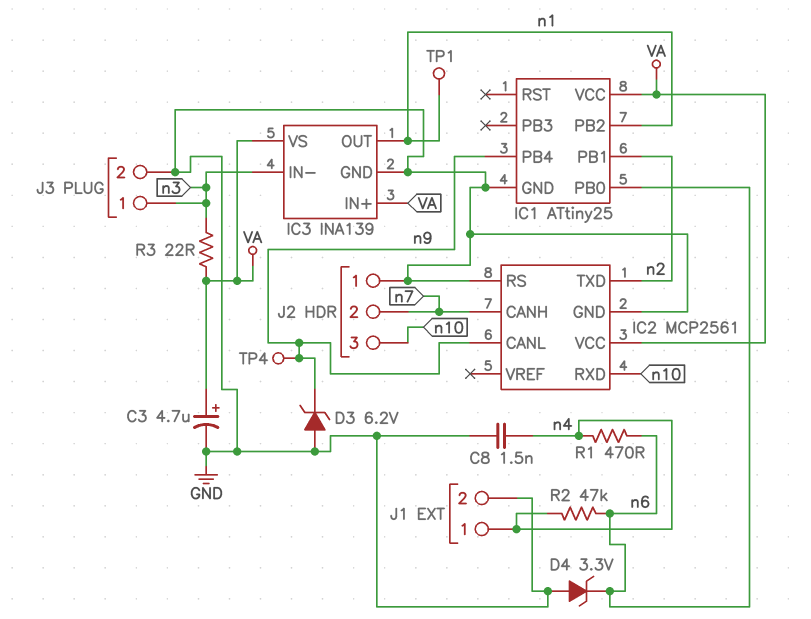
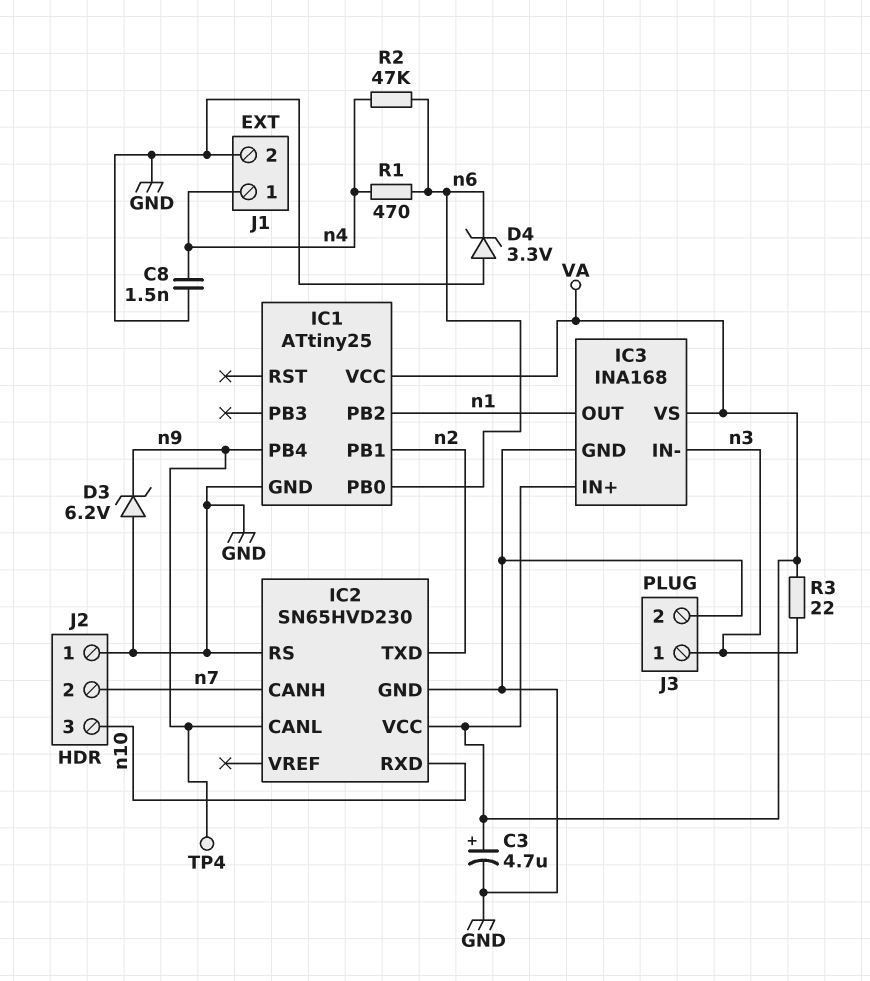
IC2: MCP2561 -> SN65HVD230
IC3: INA139 -> INA168
TP1: test point (n1) -> none

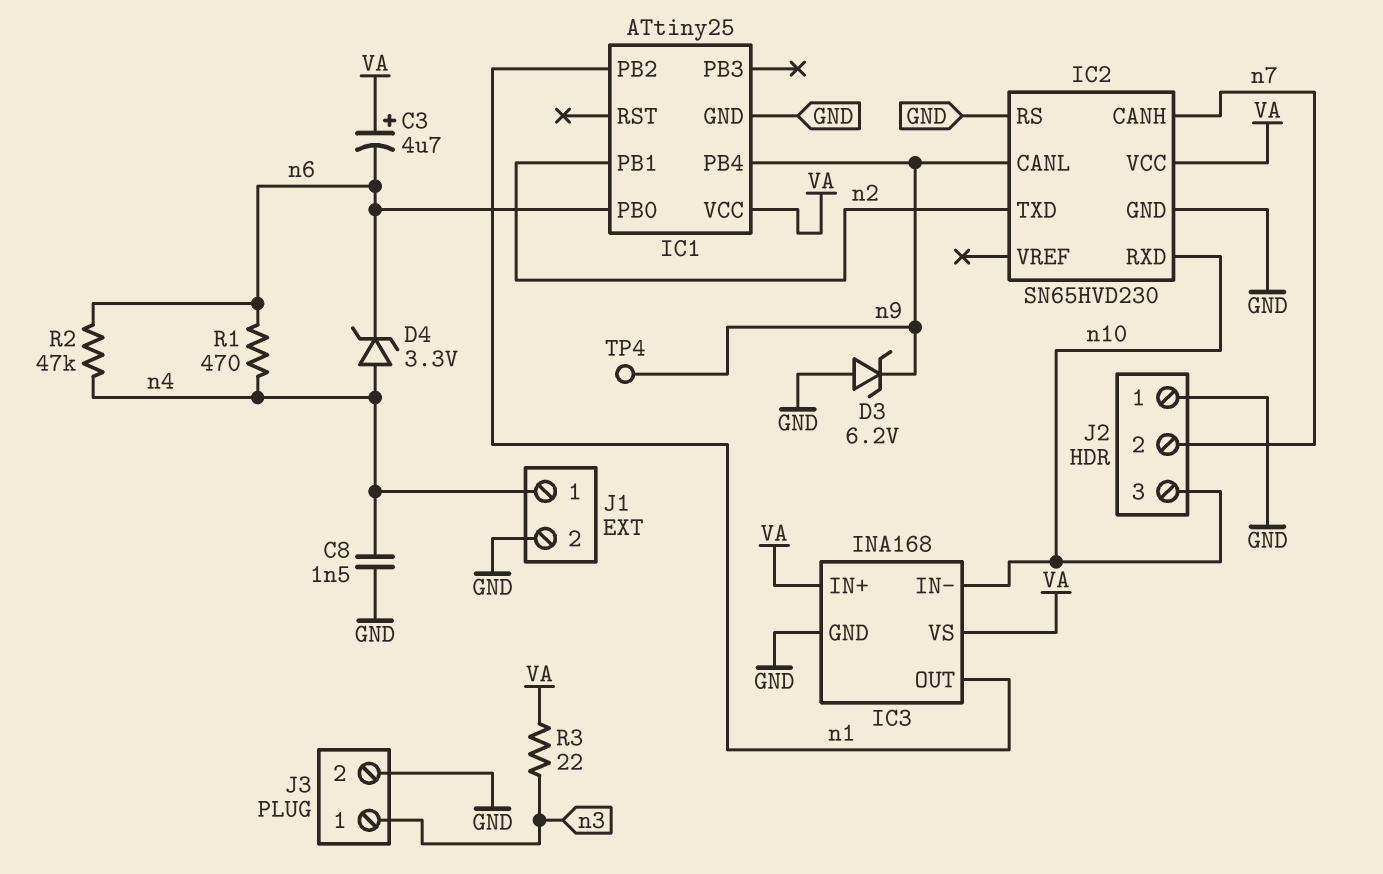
C3: 4.7uF (plus VA, minus GND) -> 4.7uF (plus VA, minus n6)
D4: zener 3.3V (A GND, K n6) -> zener 3.3V (A n4, K n6)
IC3 pin IN-: n3 -> n10

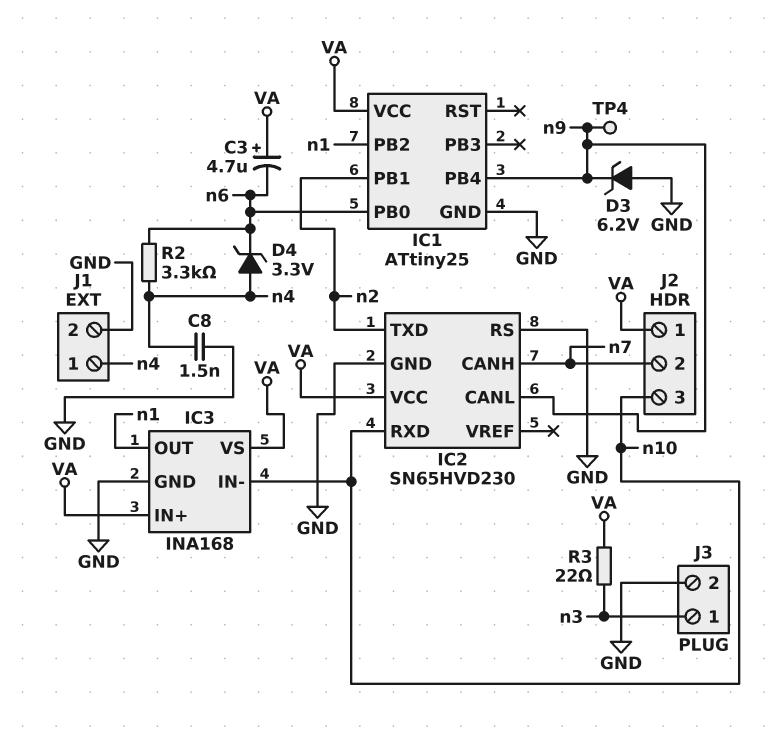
J2 pin 1: GND -> VA
R1: 470 (n4, n6) -> none
R2: 47k (n4, n6) -> 3.3k (n4, n6)

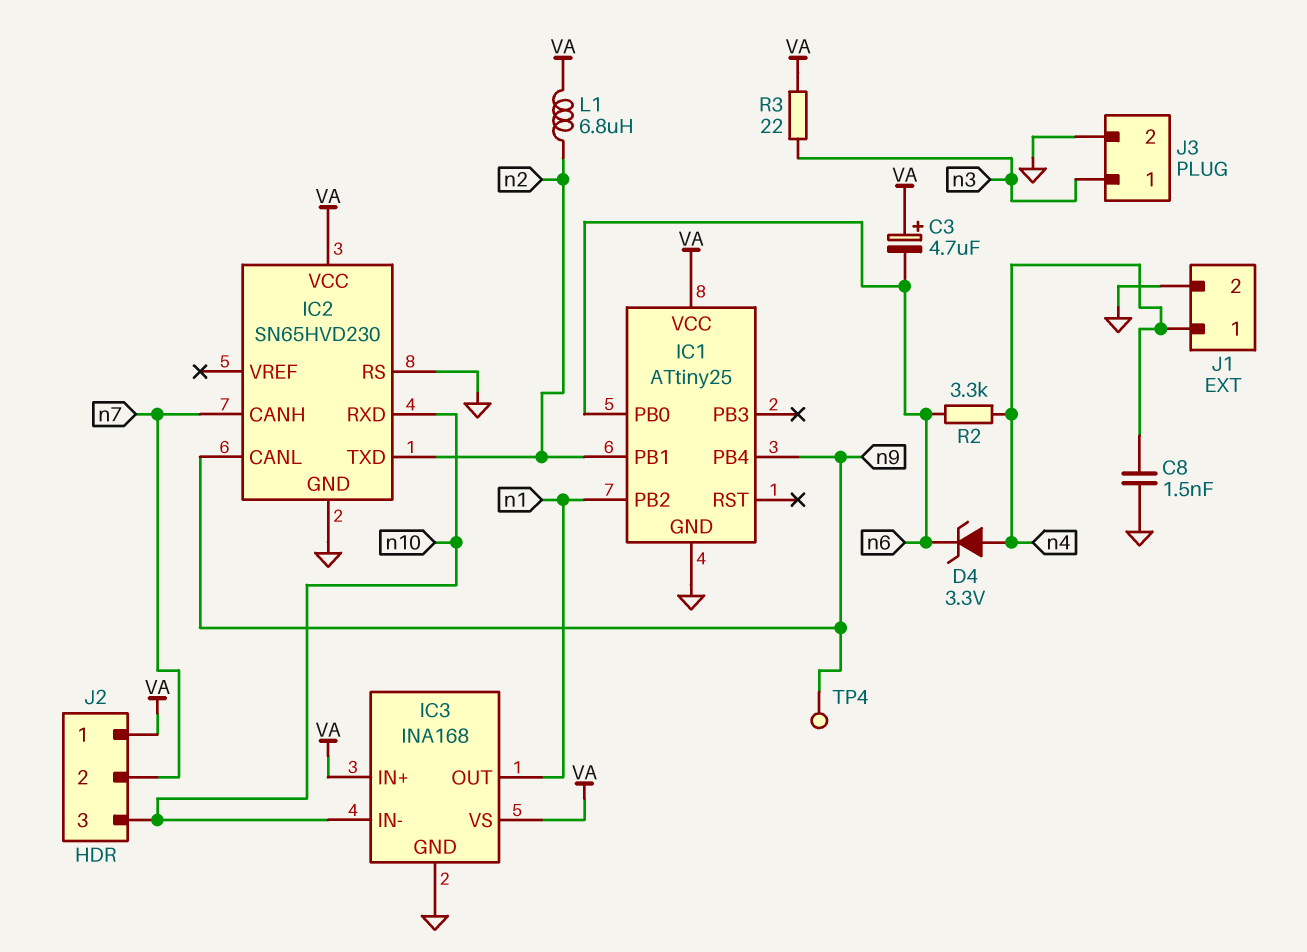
D3: zener 6.2V (A GND, K n9) -> none
L1: none -> 6.8uH (VA, n2)

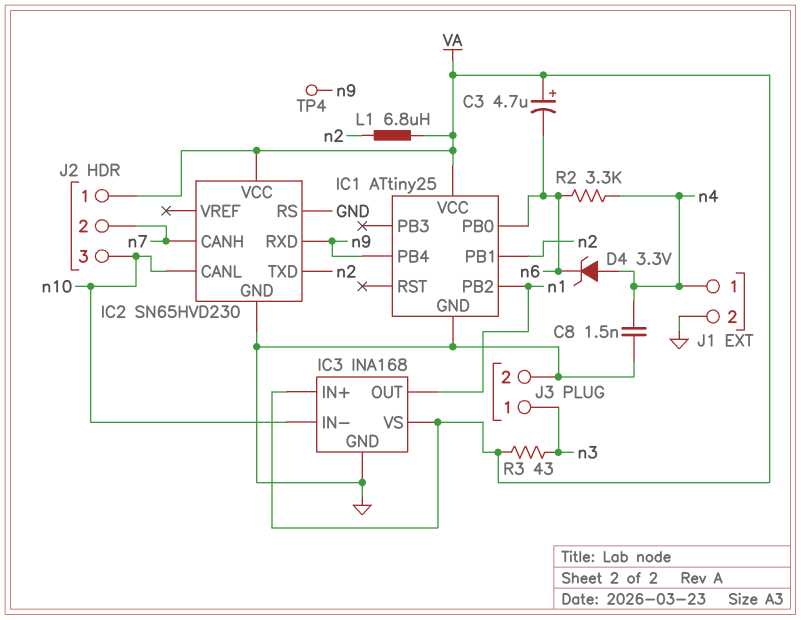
IC2 pin CANL: n9 -> n10
IC2 pin RXD: n10 -> n9
R3: 22 (VA, n3) -> 43 (VA, n3)

